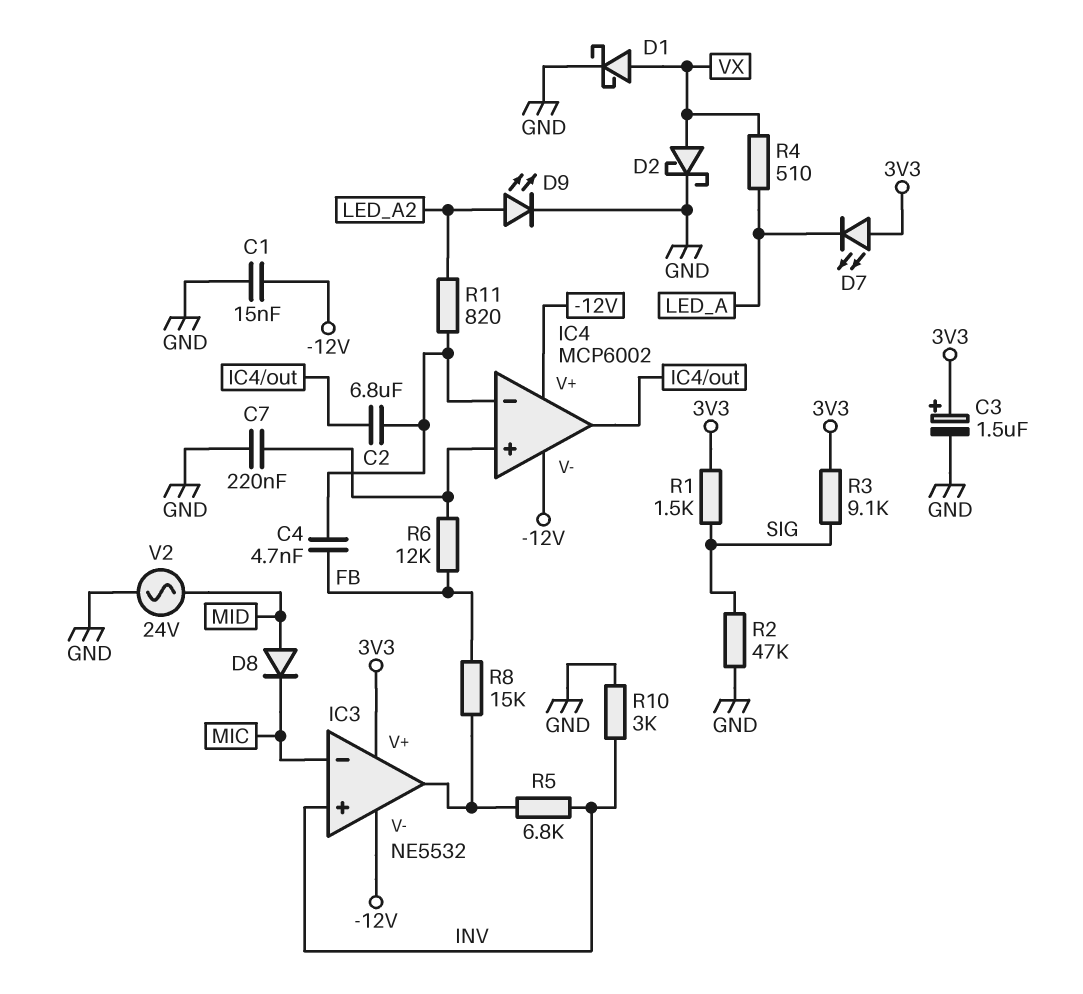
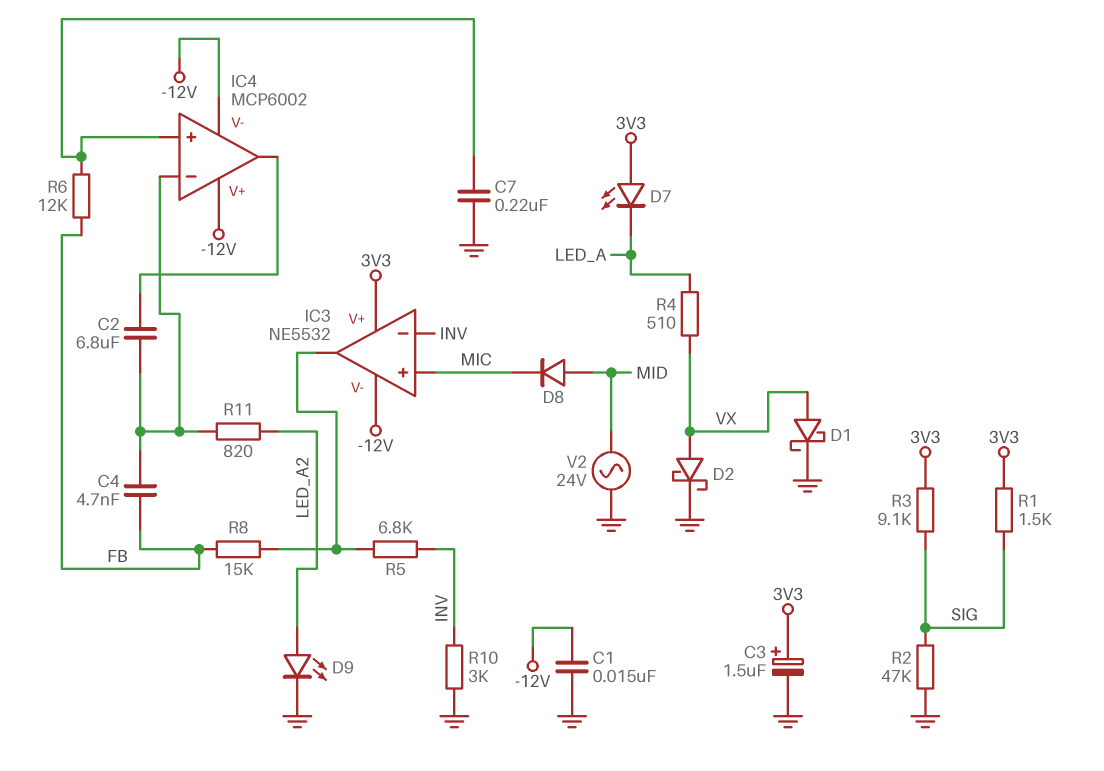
IC3 pin in+: INV -> MIC
IC3 pin in-: MIC -> INV

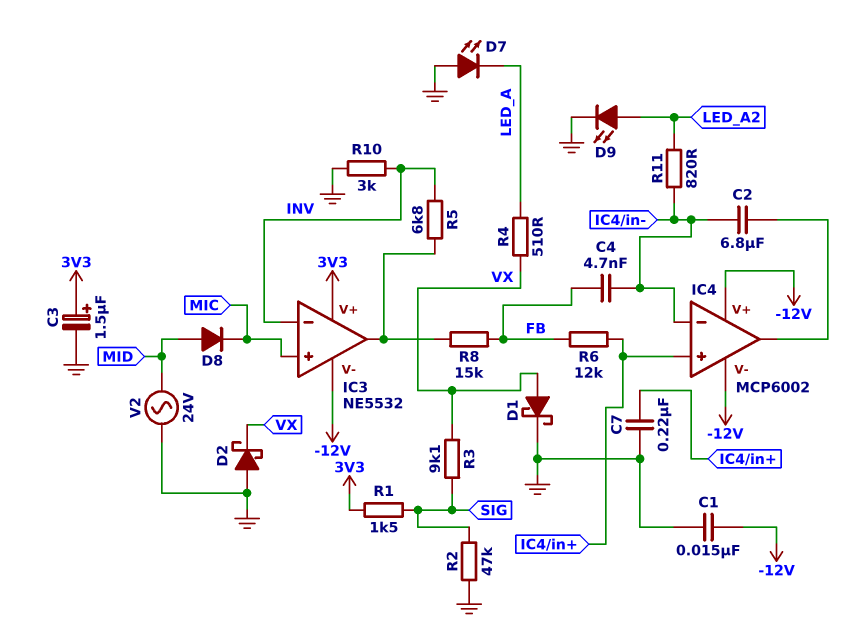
D2: schottky (A VX, K GND) -> schottky (A GND, K VX)
D7: LED (A 3V3, K LED_A) -> LED (A GND, K LED_A)
R3: 9.1k (3V3, SIG) -> 9.1k (SIG, VX)

